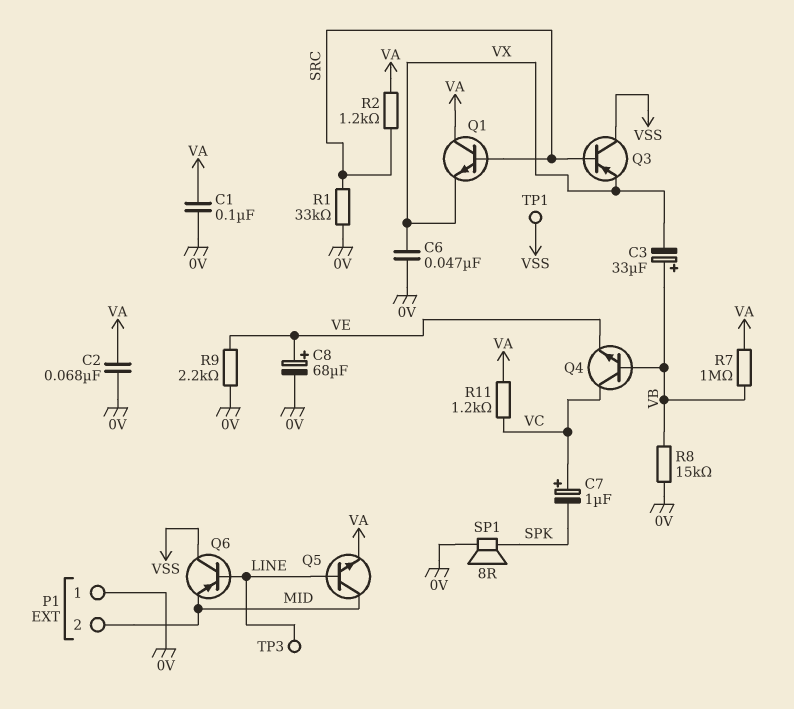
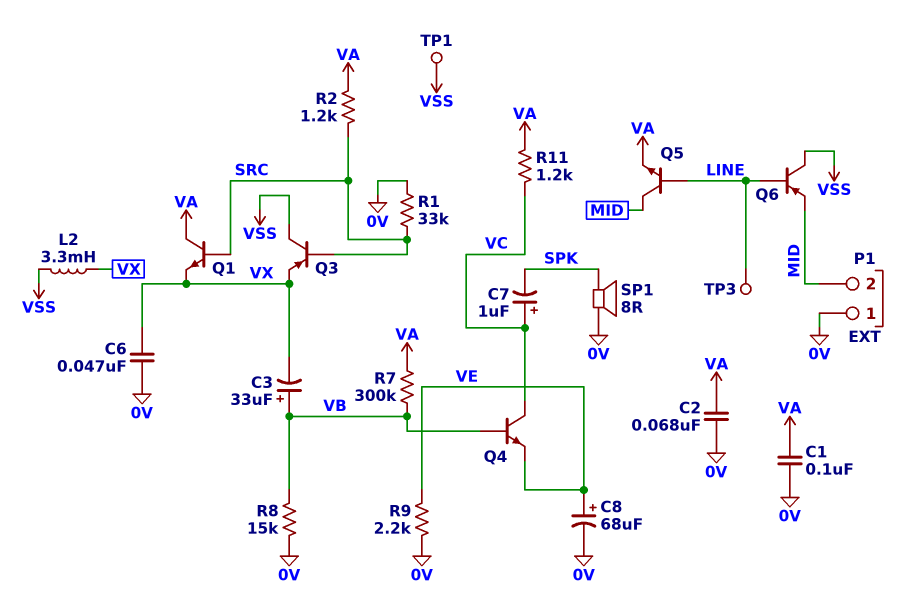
L2: none -> 3.3mH (VSS, VX)
R7: 1M (VA, VB) -> 300k (VA, VB)

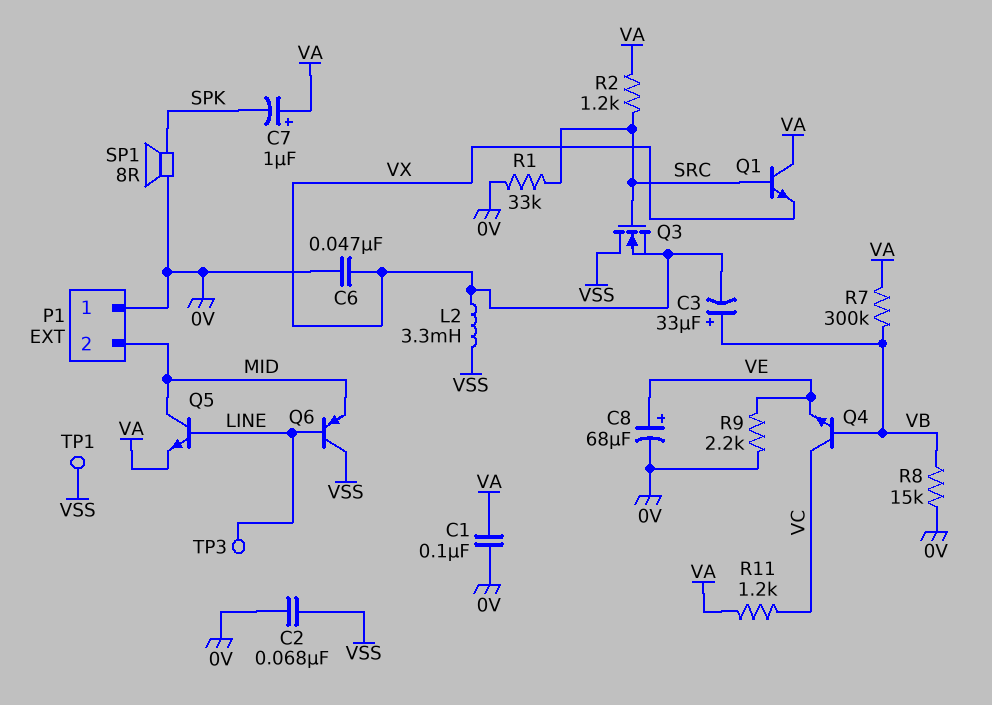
C2: 68nF (0V, VA) -> 68nF (0V, VSS)
C7: 1uF (plus VC, minus SPK) -> 1uF (plus VA, minus SPK)
Q3: PNP (B SRC, C VSS, E VX) -> NMOS (G SRC, D VSS, S VX)

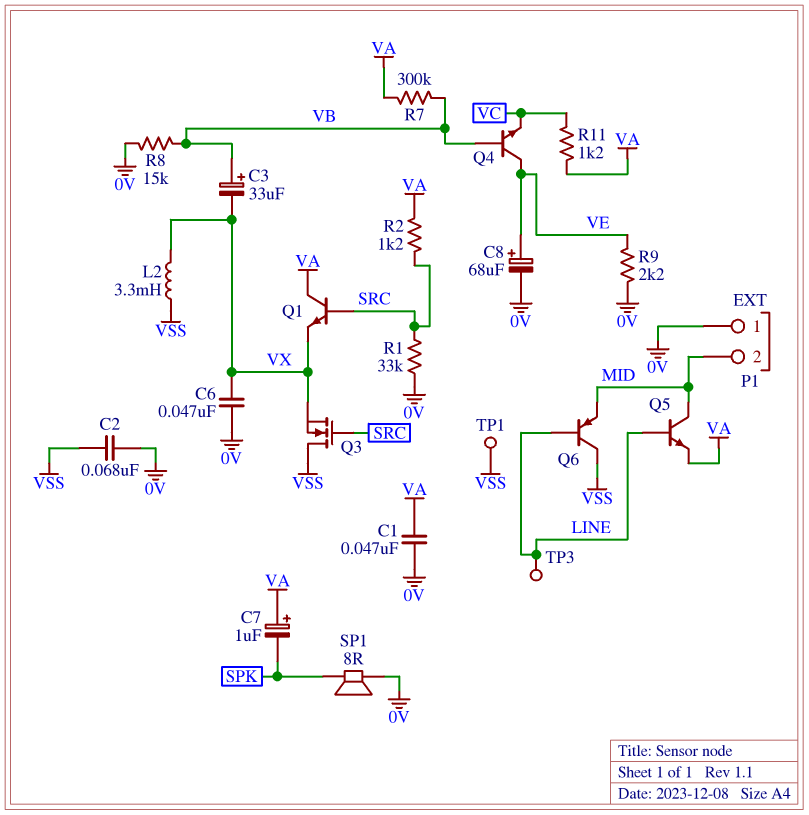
C1: 100nF (0V, VA) -> 47nF (0V, VA)
Q4: NPN (B VB, C VC, E VE) -> NPN (B VB, C VE, E VC)

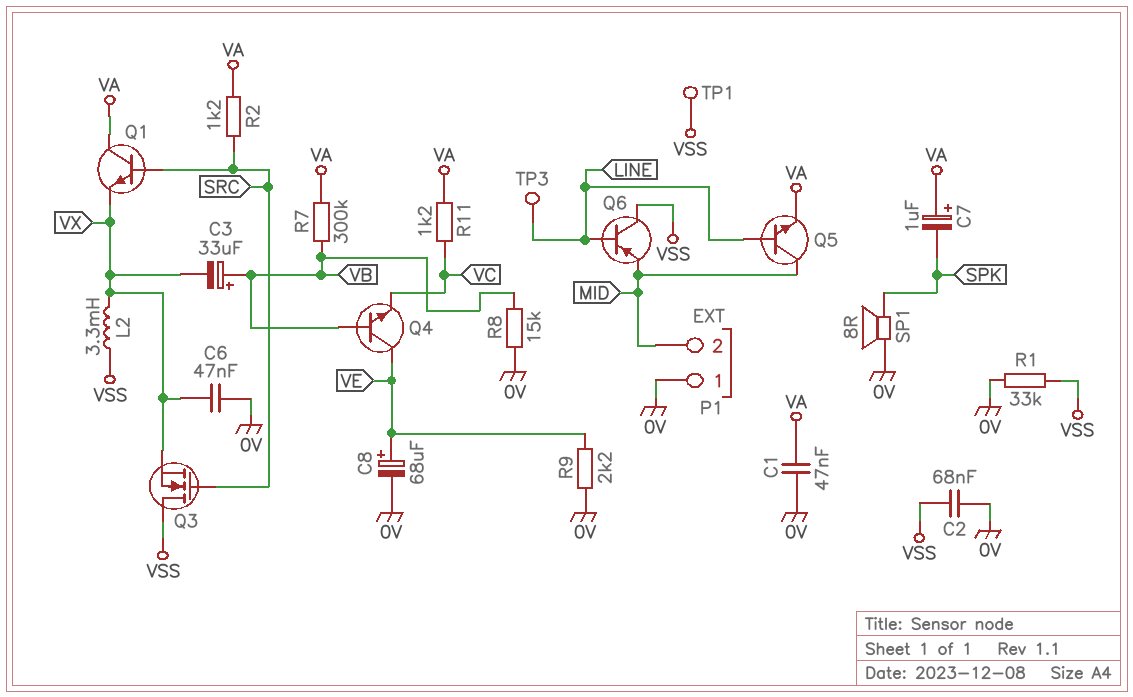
R1: 33k (0V, SRC) -> 33k (0V, VSS)

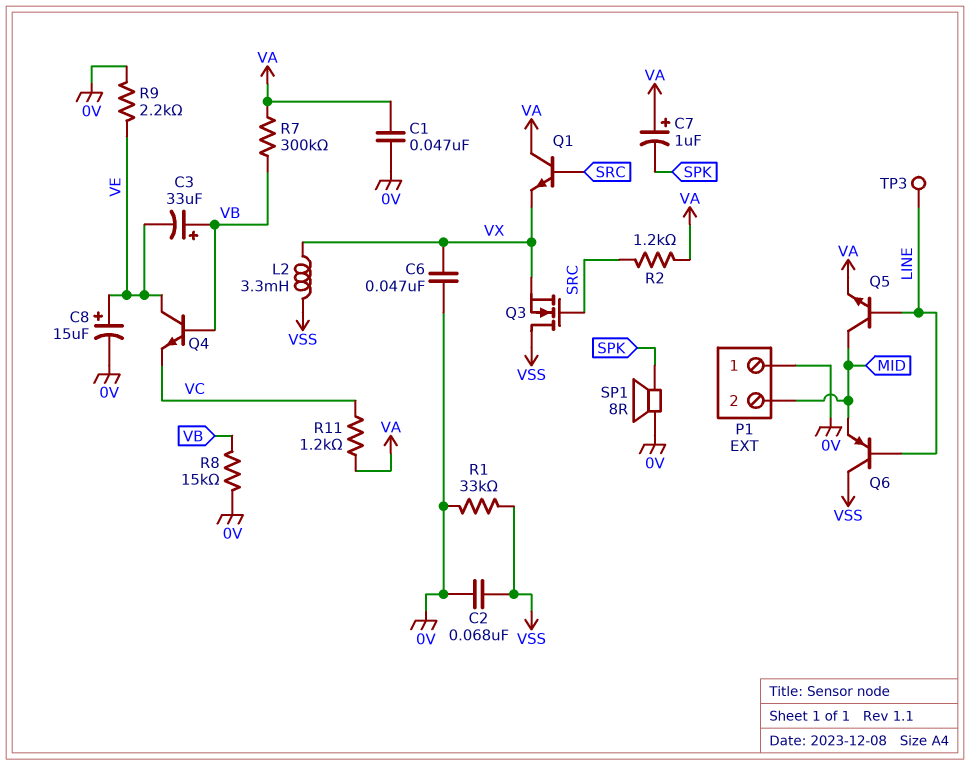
C3: 33uF (plus VB, minus VX) -> 33uF (plus VB, minus VE)
C8: 68uF (plus VE, minus 0V) -> 15uF (plus VE, minus 0V)
TP1: test point (VSS) -> none

